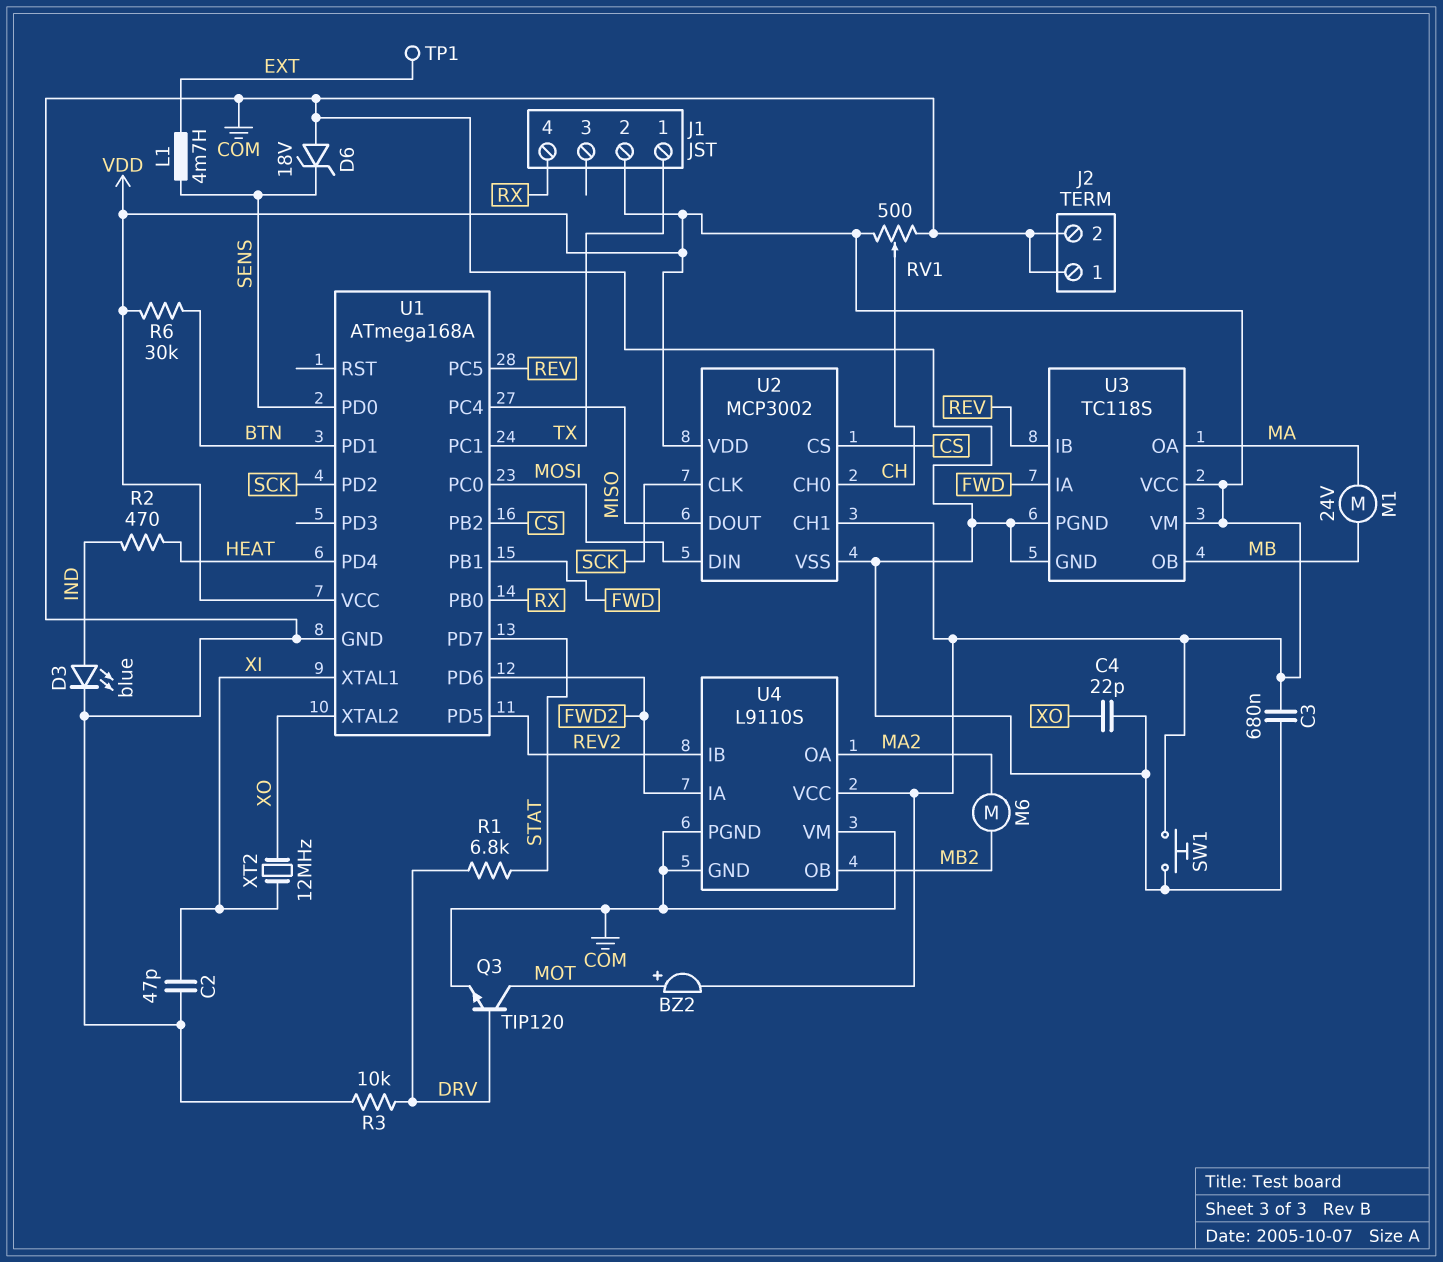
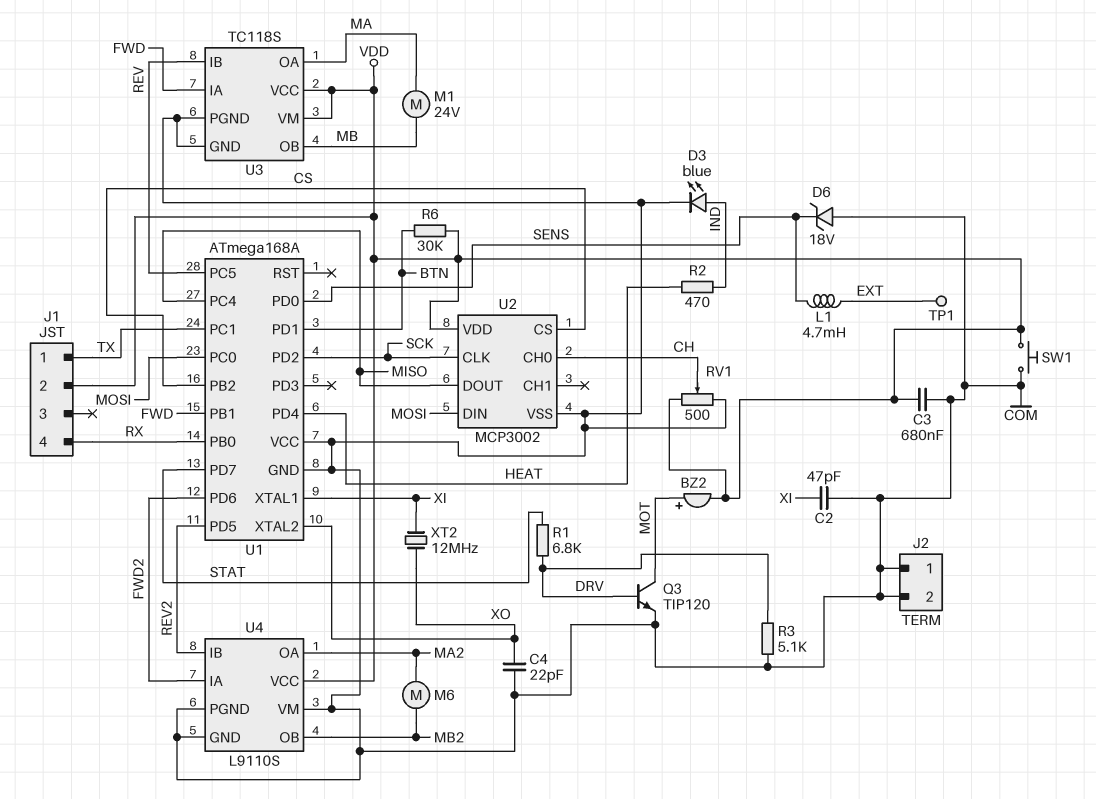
R3: 10k (COM, DRV) -> 5.1k (COM, DRV)
U1 pin VCC: VDD -> COM
U2 pin CH1: VDD -> none

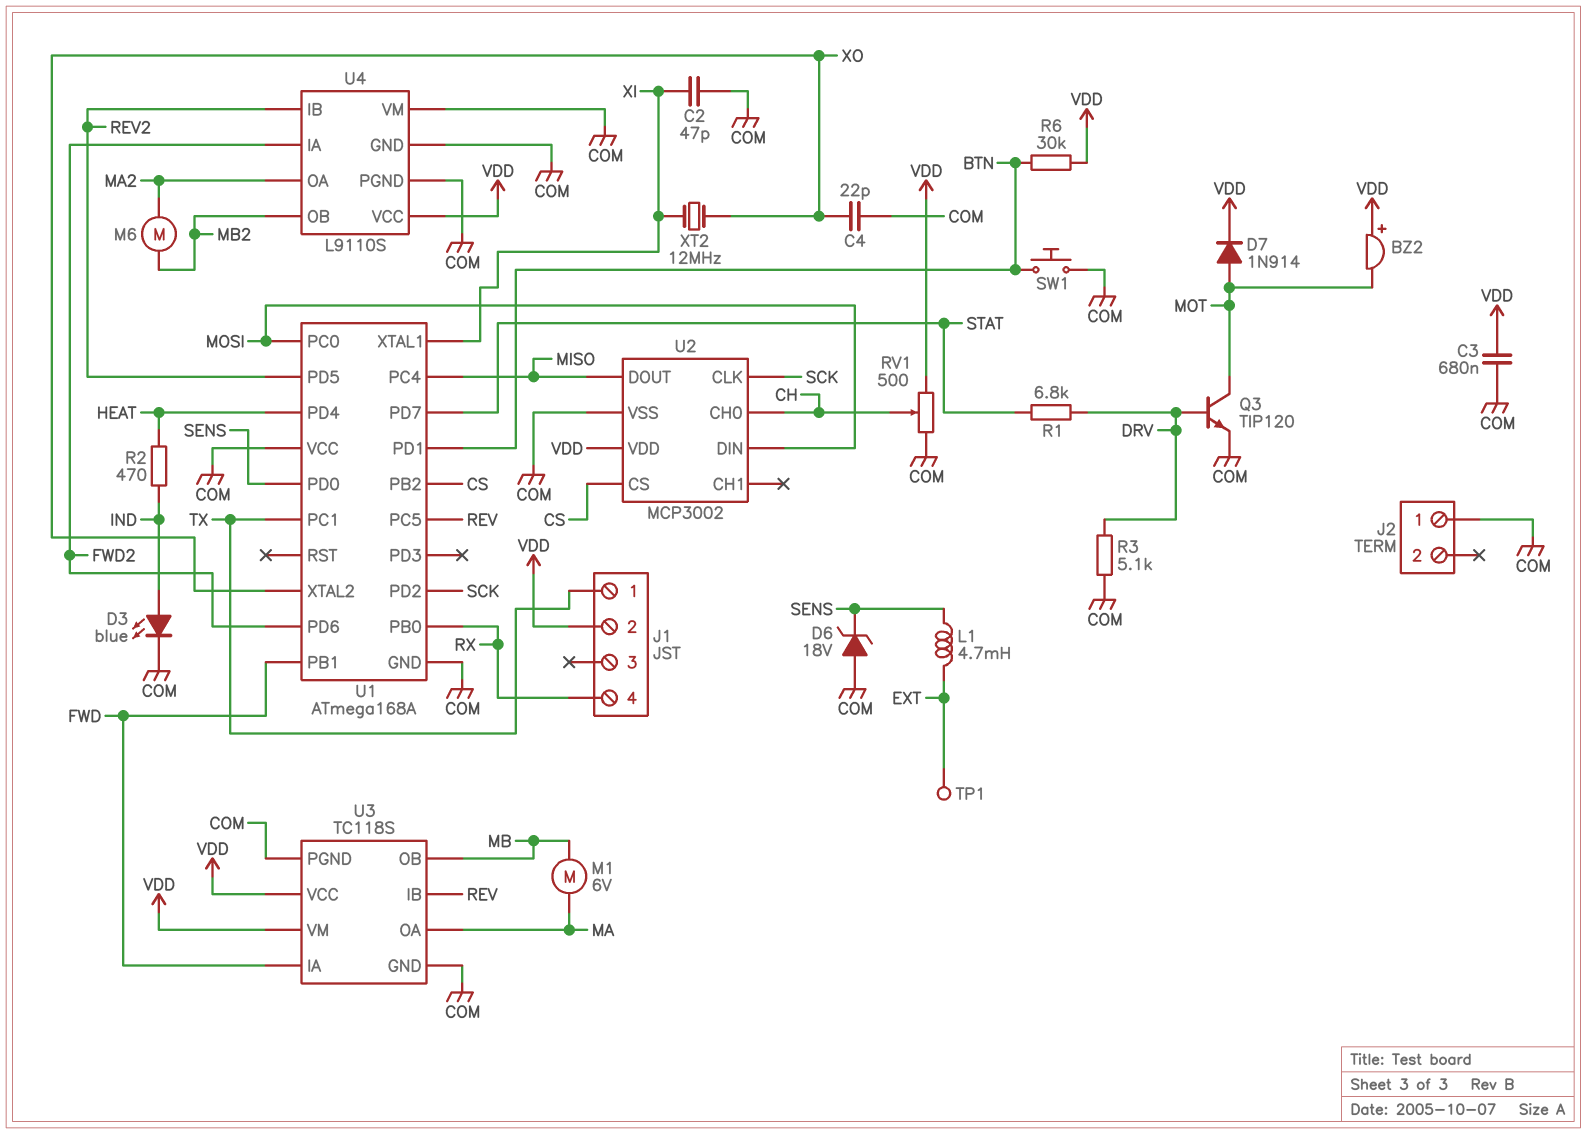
BZ2: buzzer (plus MOT, minus VDD) -> buzzer (plus VDD, minus MOT)
D7: none -> diode 1N914 (A MOT, K VDD)
J2 pin 2: COM -> none
M1: motor 24V (MA, MB) -> motor 6V (MA, MB)
SW1: button (COM, VDD) -> button (BTN, COM)

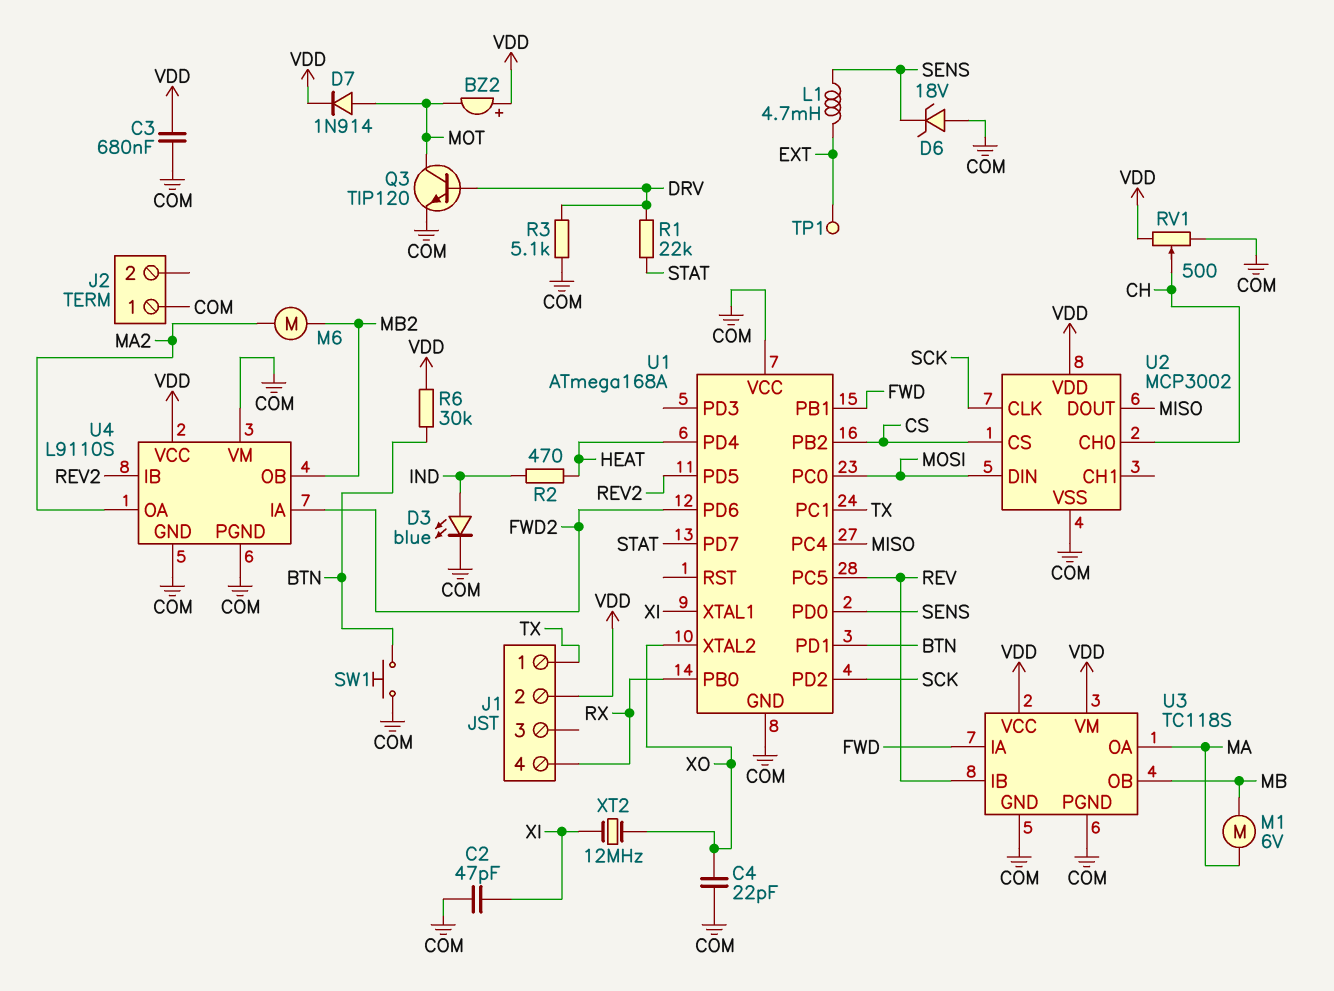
R1: 6.8k (DRV, STAT) -> 22k (DRV, STAT)

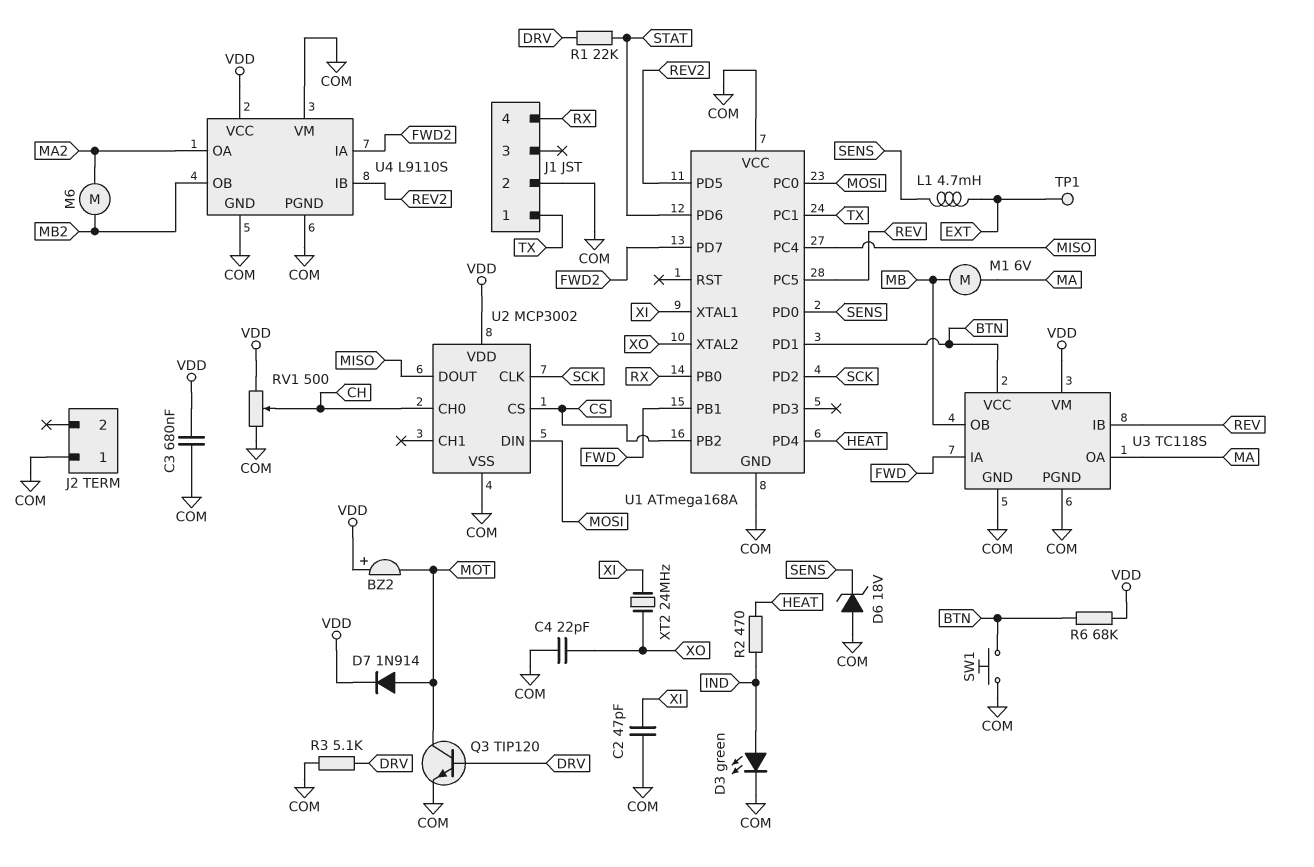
D3: LED blue (A IND, K COM) -> LED green (A IND, K COM)
J1 pin 2: VDD -> COM
R6: 30k (BTN, VDD) -> 68k (BTN, VDD)
U1 pin PD6: FWD2 -> STAT
U1 pin PD7: STAT -> FWD2
U3 pin VCC: VDD -> BTN
XT2: 12MHz (XI, XO) -> 24MHz (XI, XO)

